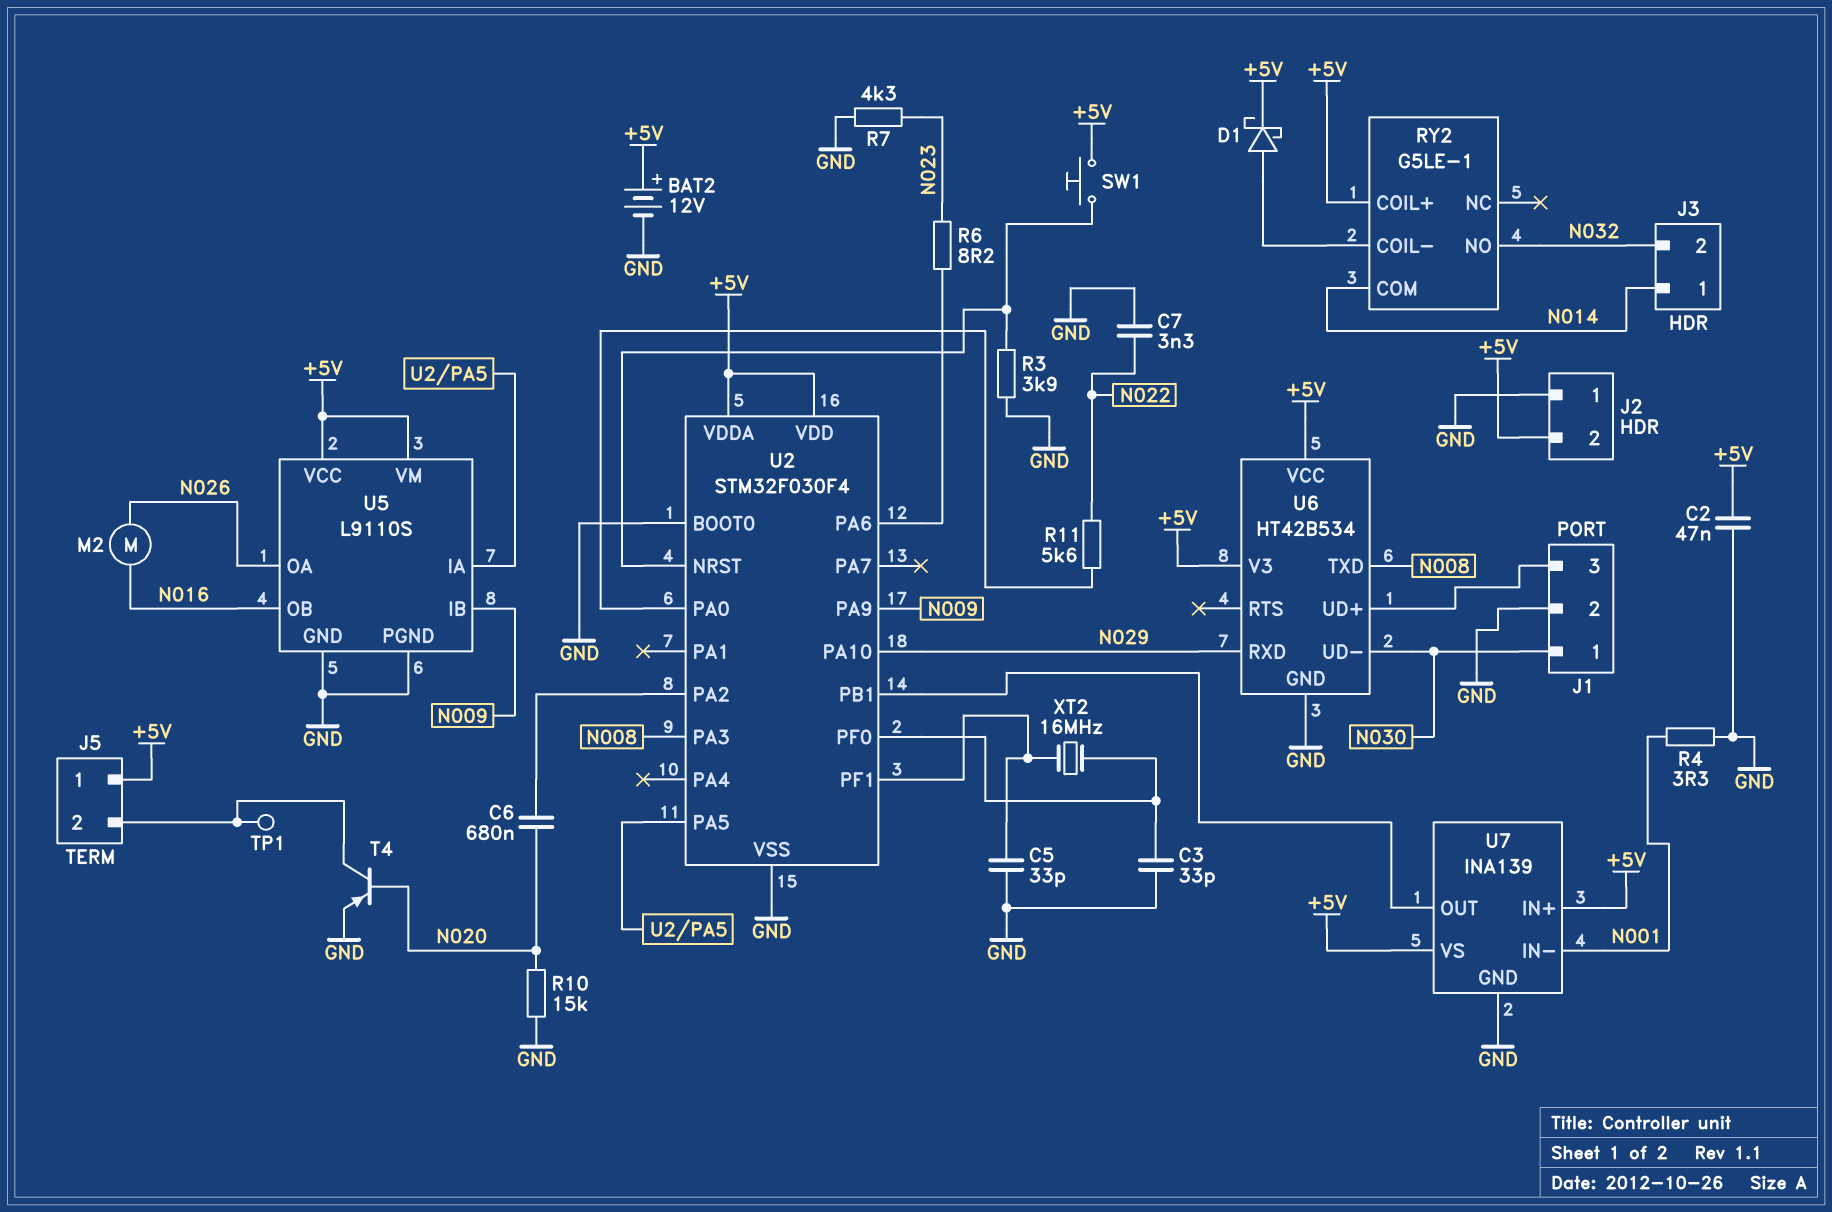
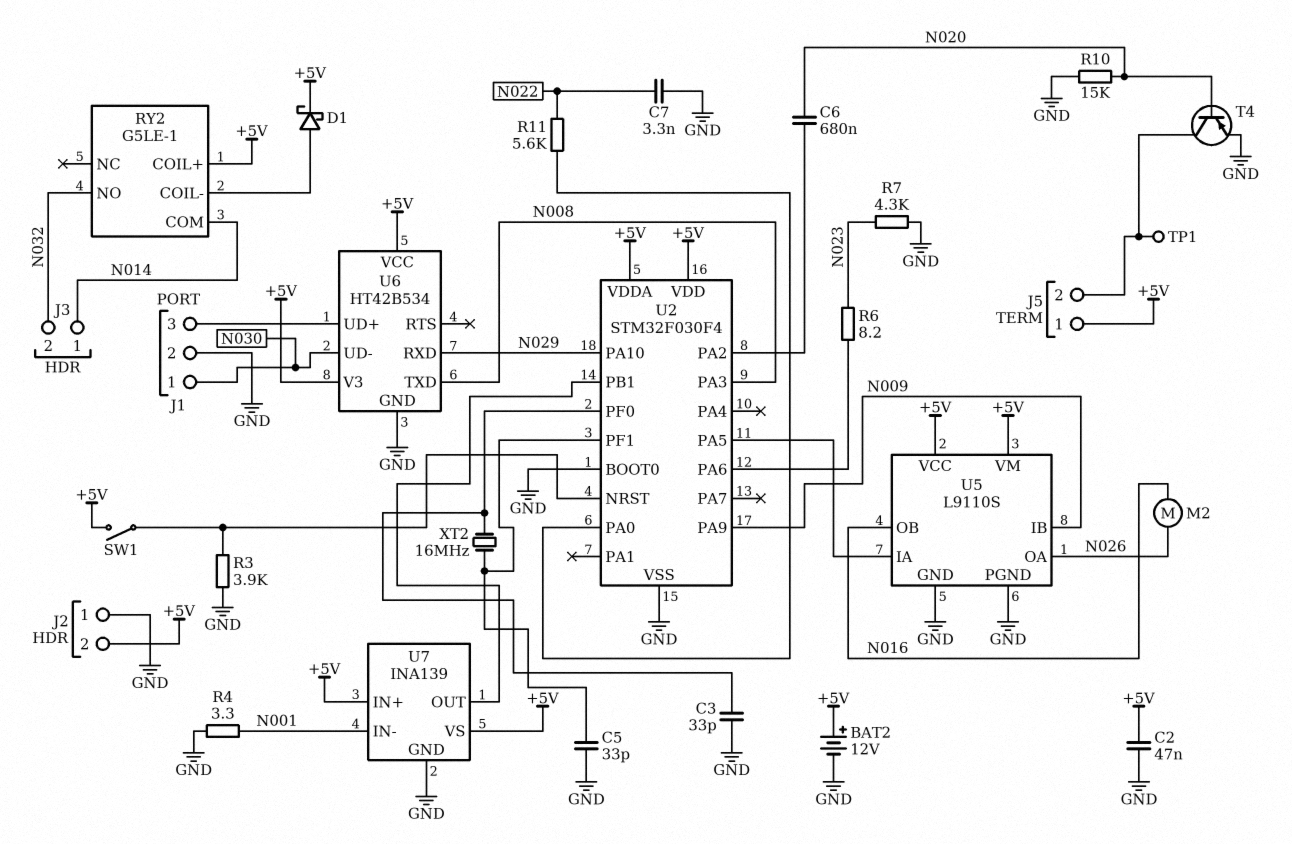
SW1: button (+5V, U2/NRST) -> switch (+5V, U2/NRST)

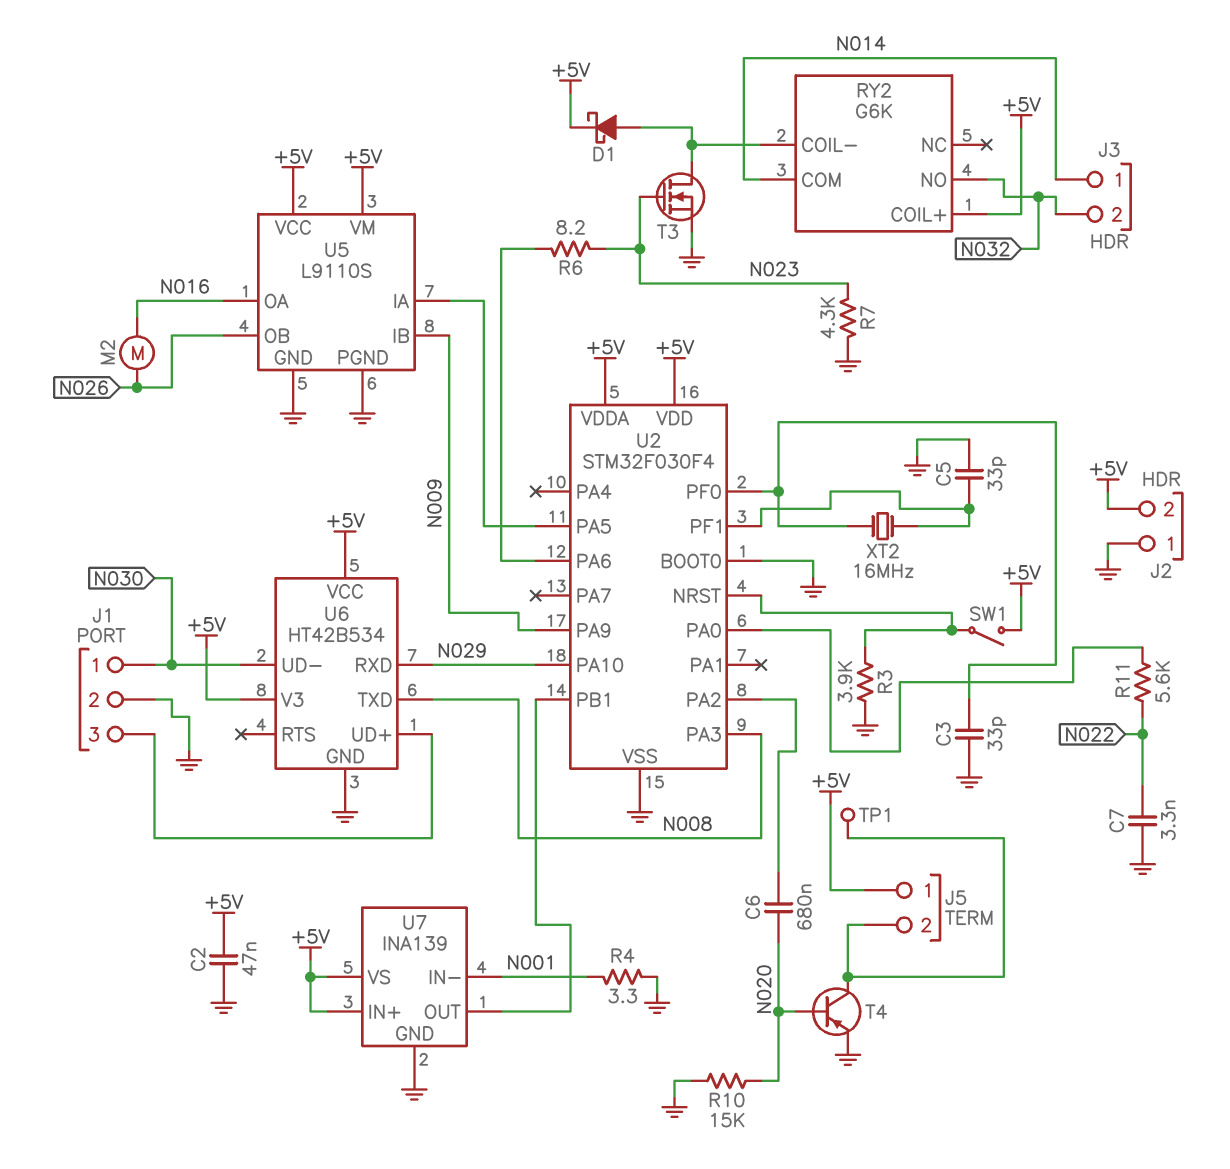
BAT2: 12V (plus +5V, minus GND) -> none
RY2: G5LE-1 -> G6K
T3: none -> NMOS (G N023, D RY2/COIL-, S GND)
U5 pin OA: N026 -> N016
U5 pin OB: N016 -> N026

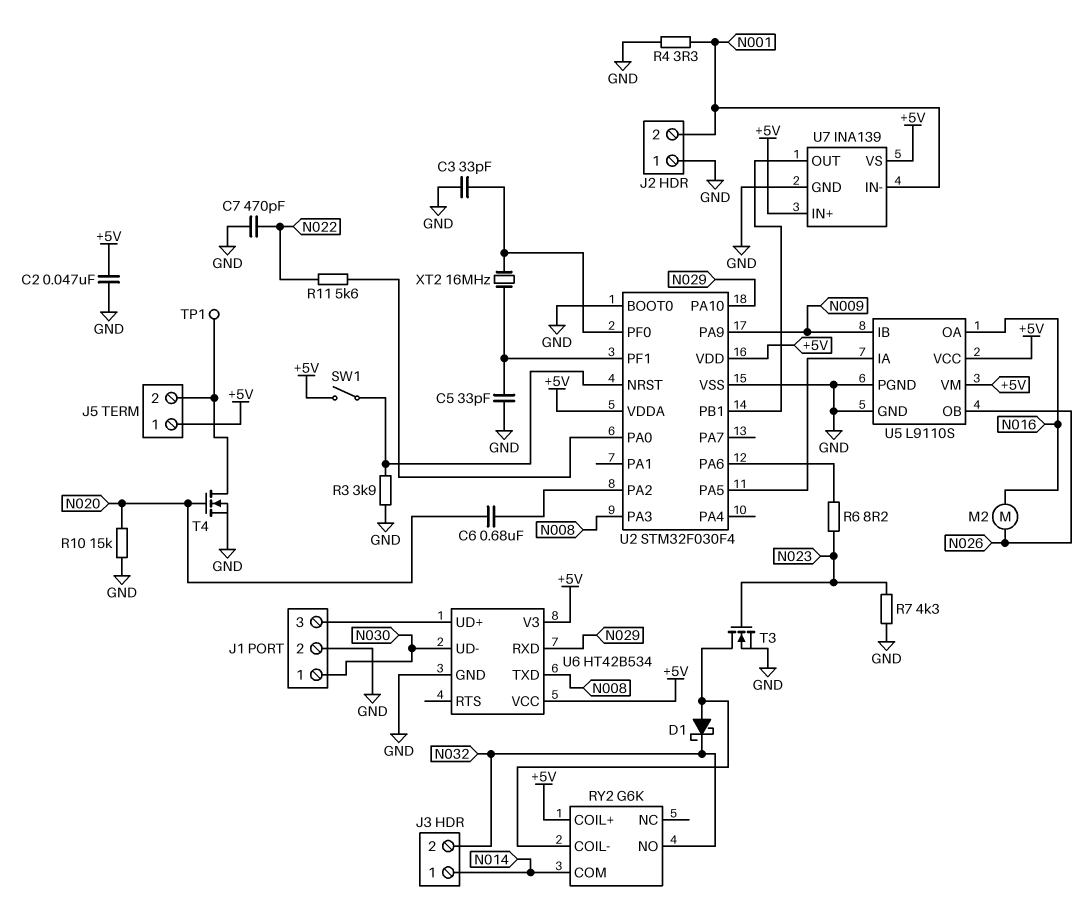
C7: 3.3nF (GND, N022) -> 470pF (GND, N022)
D1: schottky (A RY2/COIL-, K +5V) -> schottky (A RY2/COIL-, K N032)
J2 pin 2: +5V -> N001
T4: PNP (B N020, C J5/2, E GND) -> NMOS (G N020, D J5/2, S GND)

